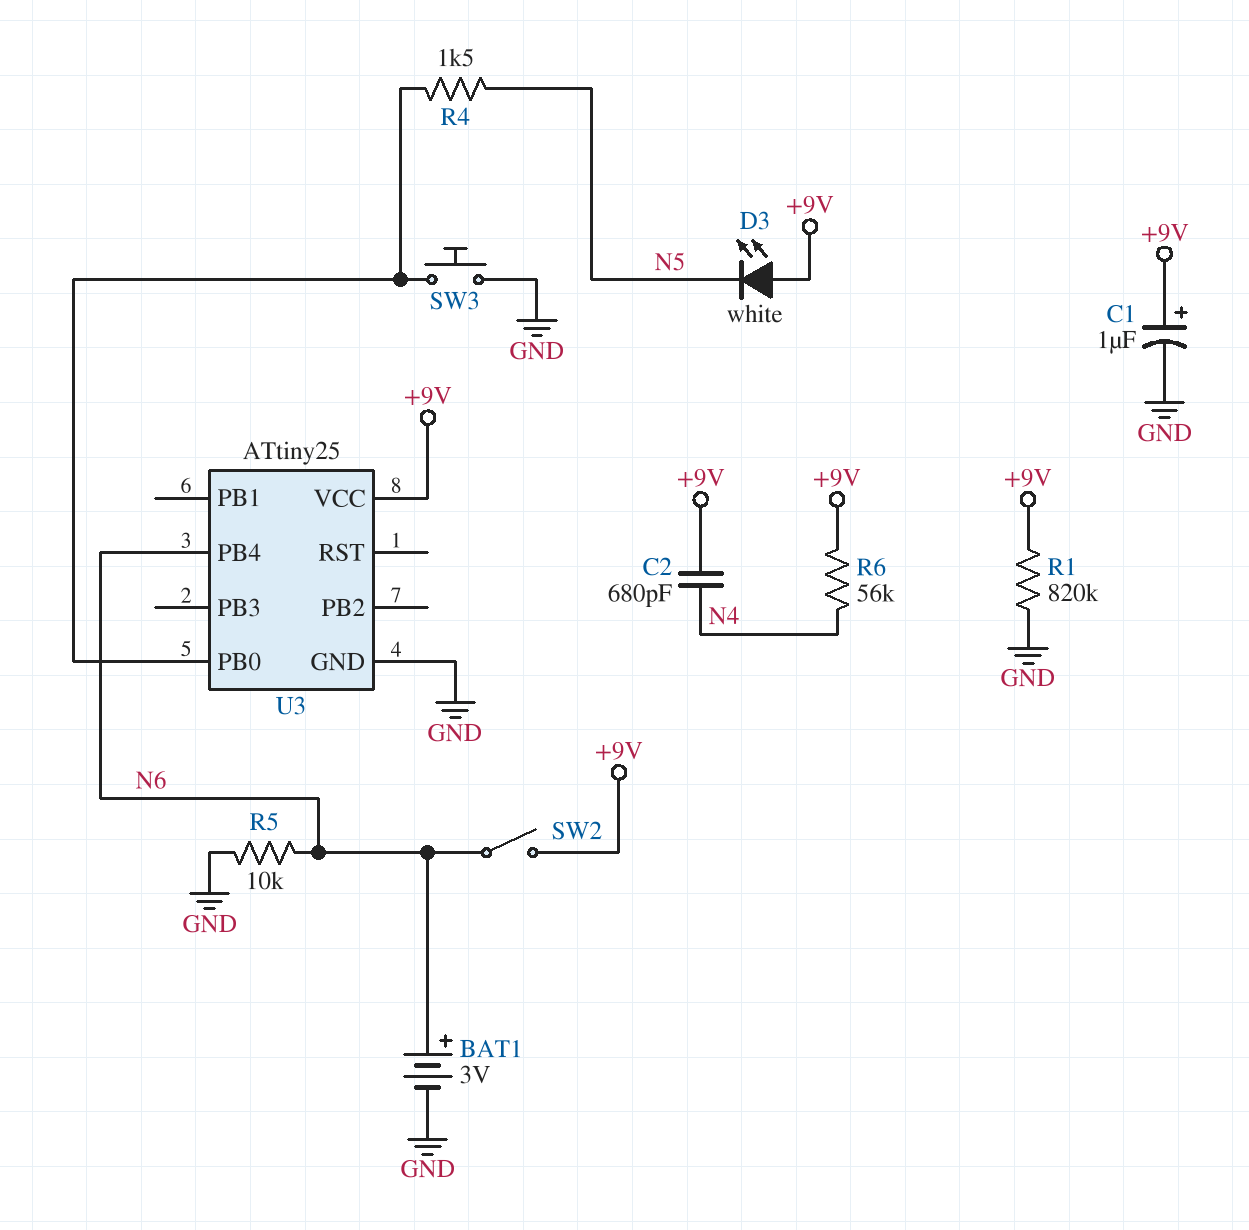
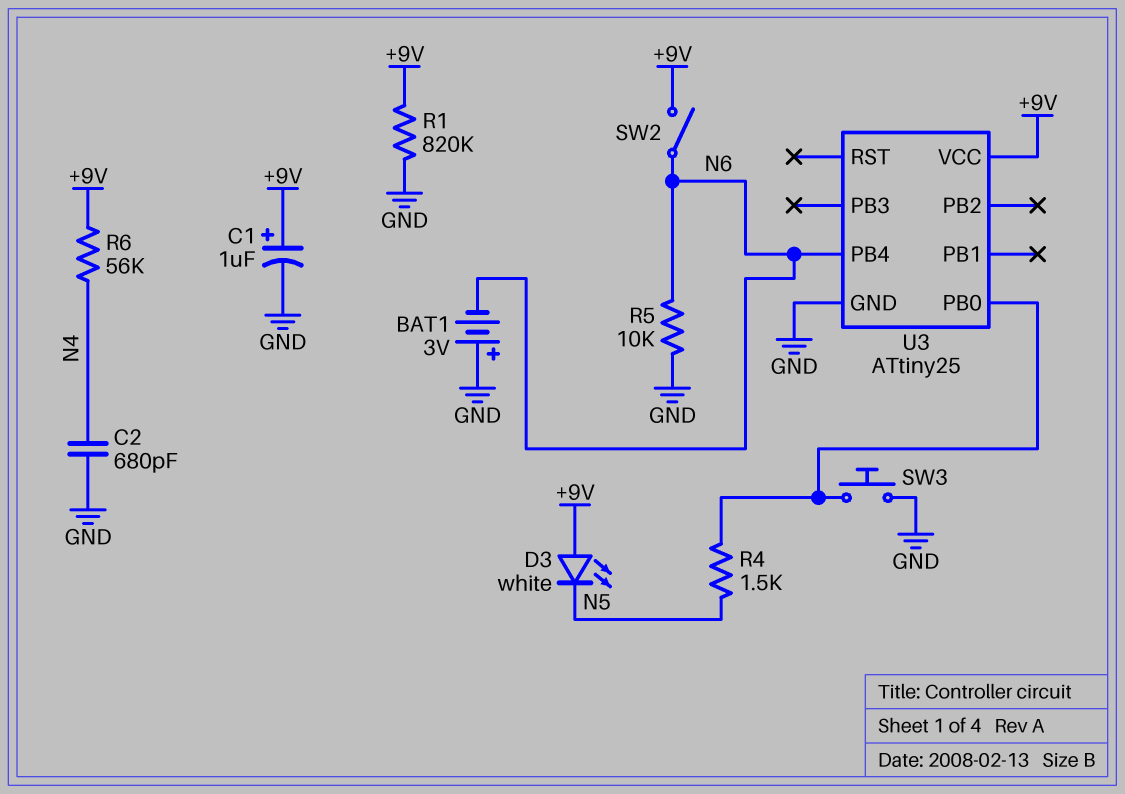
BAT1: 3V (plus N6, minus GND) -> 3V (plus GND, minus N6)
C2: 680pF (+9V, N4) -> 680pF (GND, N4)

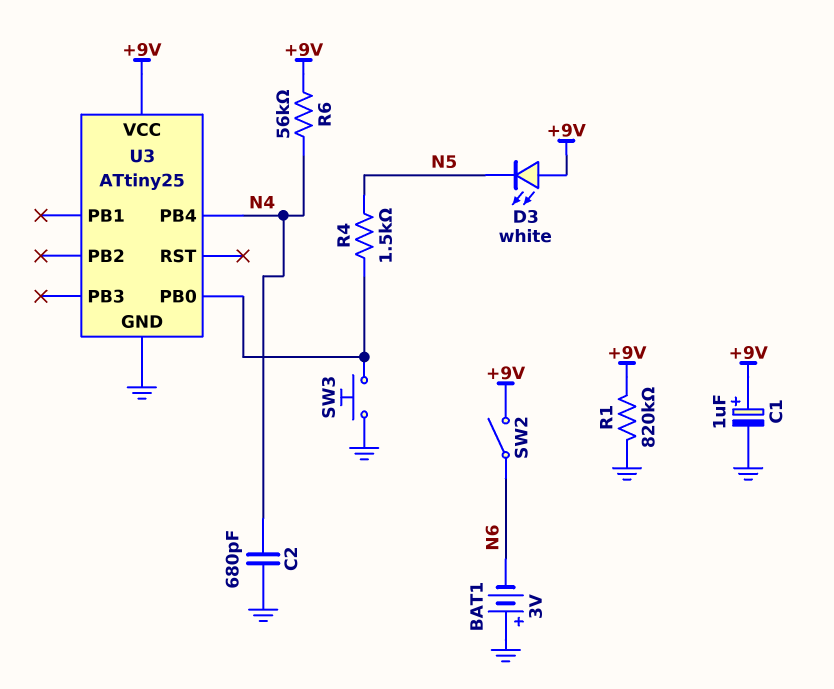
R5: 10k (GND, N6) -> none
U3 pin PB4: N6 -> N4

